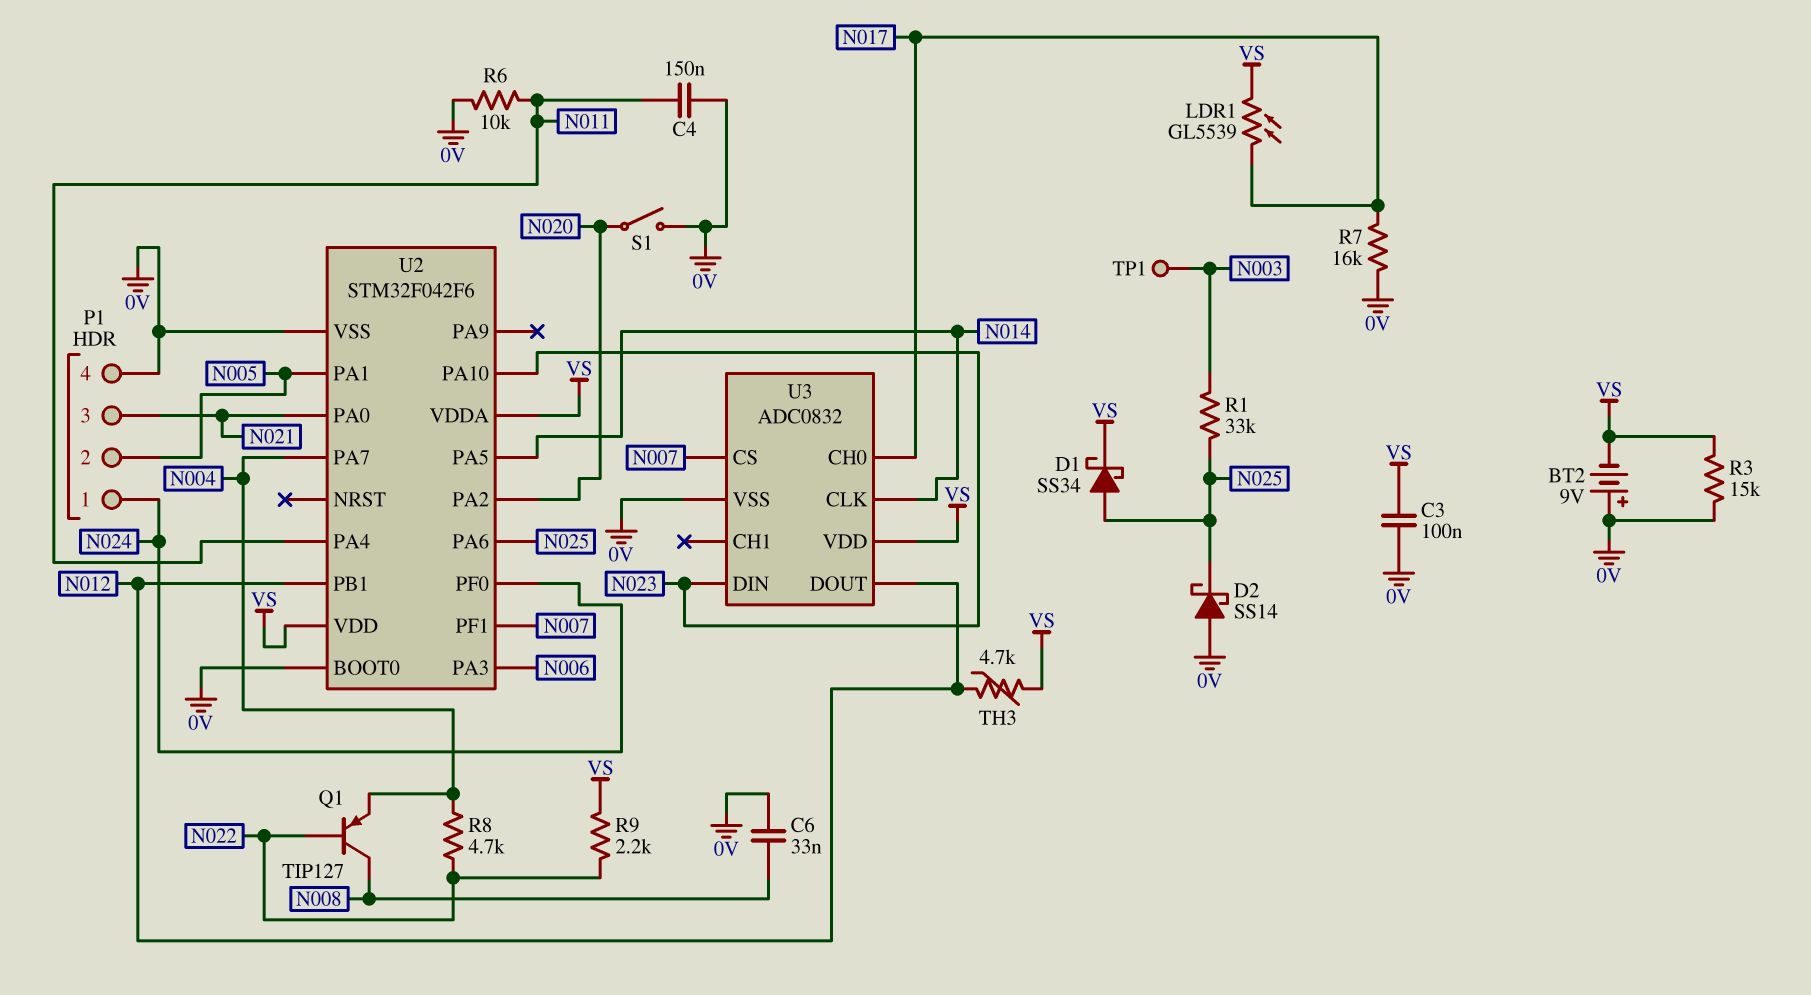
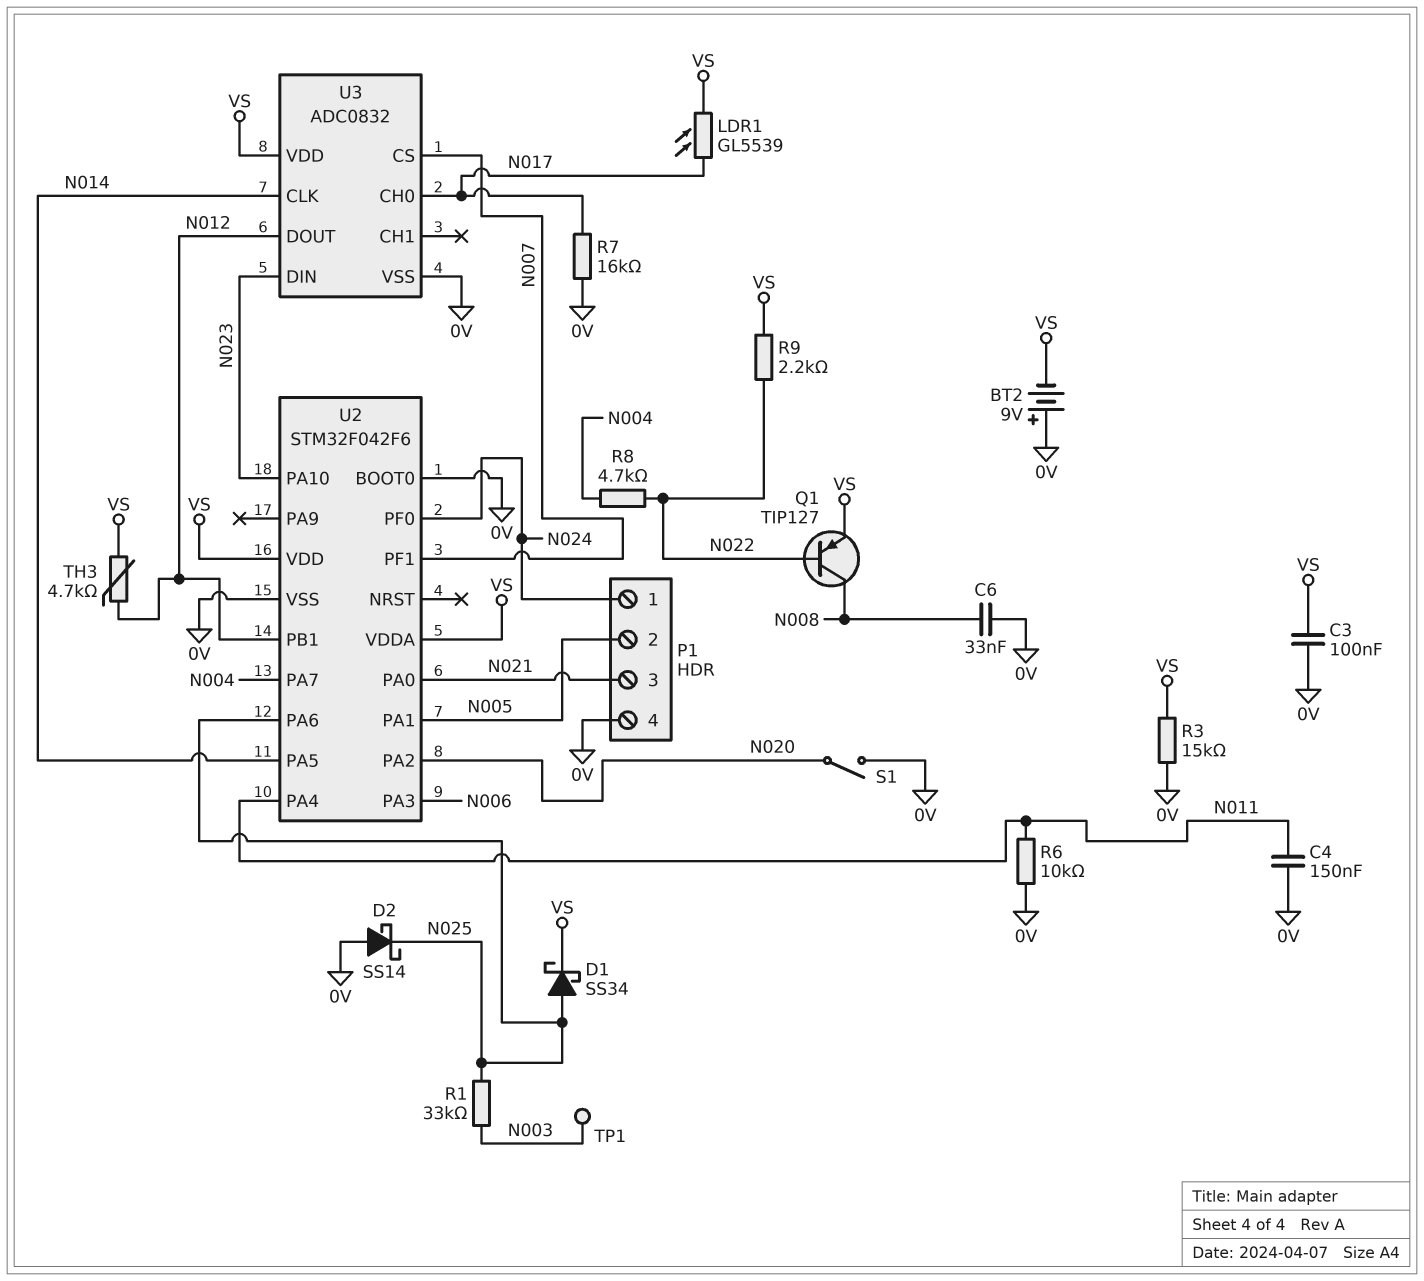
Q1: PNP TIP127 (B N022, C N008, E N004) -> PNP TIP127 (B N022, C N008, E VS)

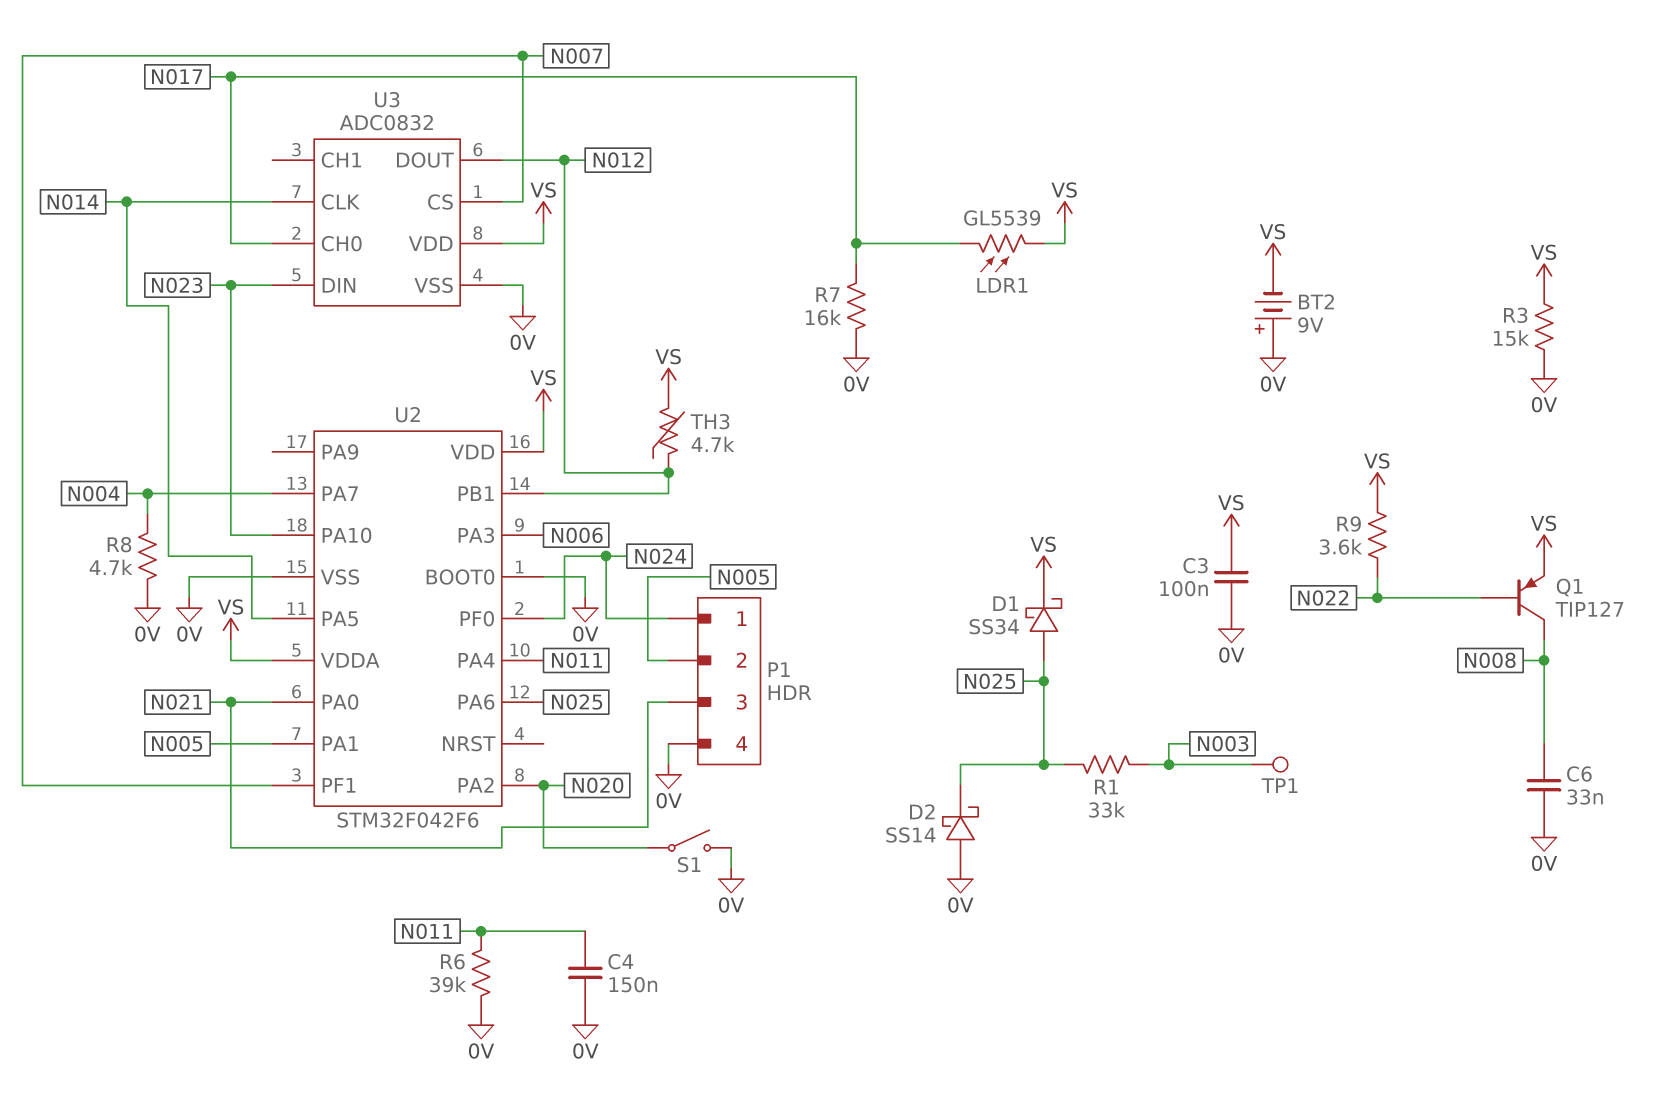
R6: 10k (0V, N011) -> 39k (0V, N011)
R8: 4.7k (N004, N022) -> 4.7k (0V, N004)
R9: 2.2k (N022, VS) -> 3.6k (N022, VS)

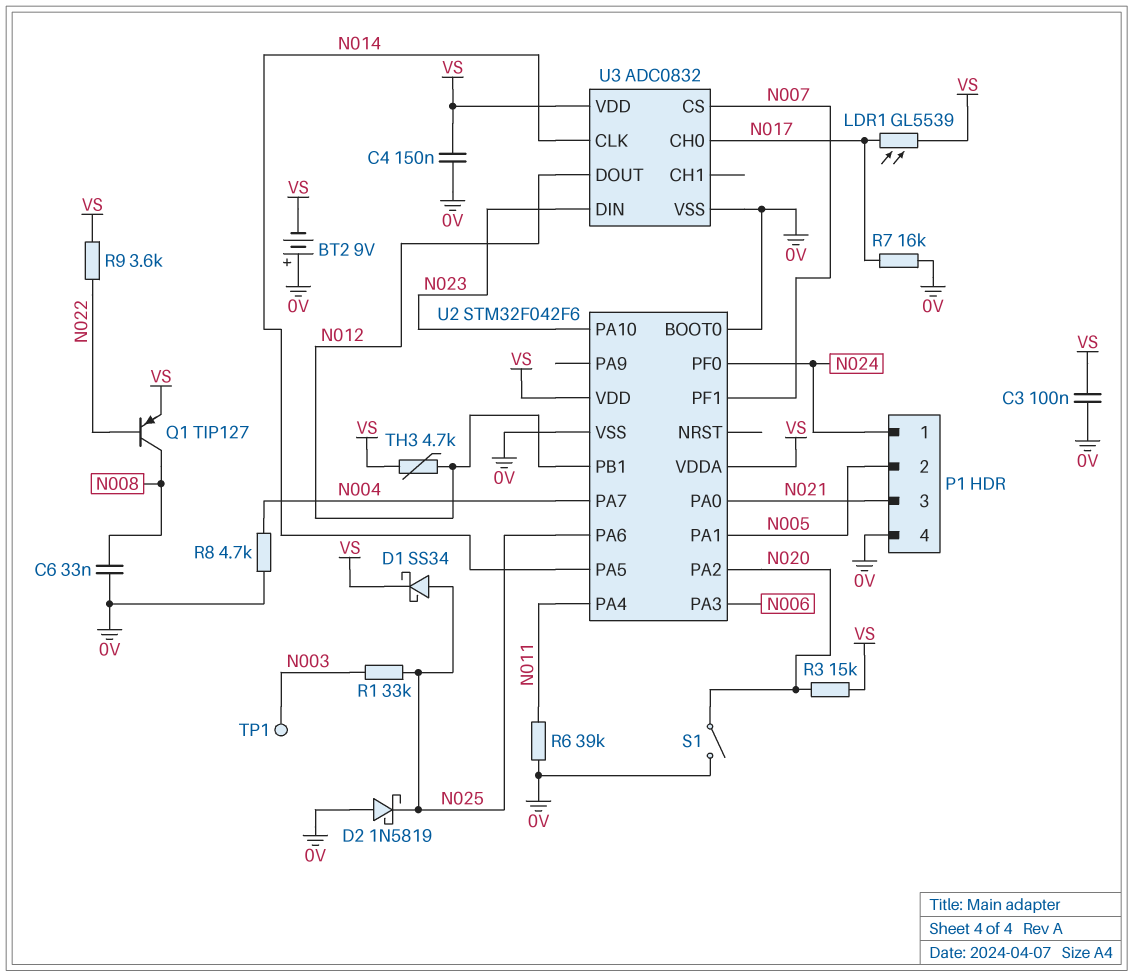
C4: 150nF (0V, N011) -> 150nF (0V, VS)
D2: schottky SS14 (A 0V, K N025) -> schottky 1N5819 (A 0V, K N025)
R3: 15k (0V, VS) -> 15k (N020, VS)

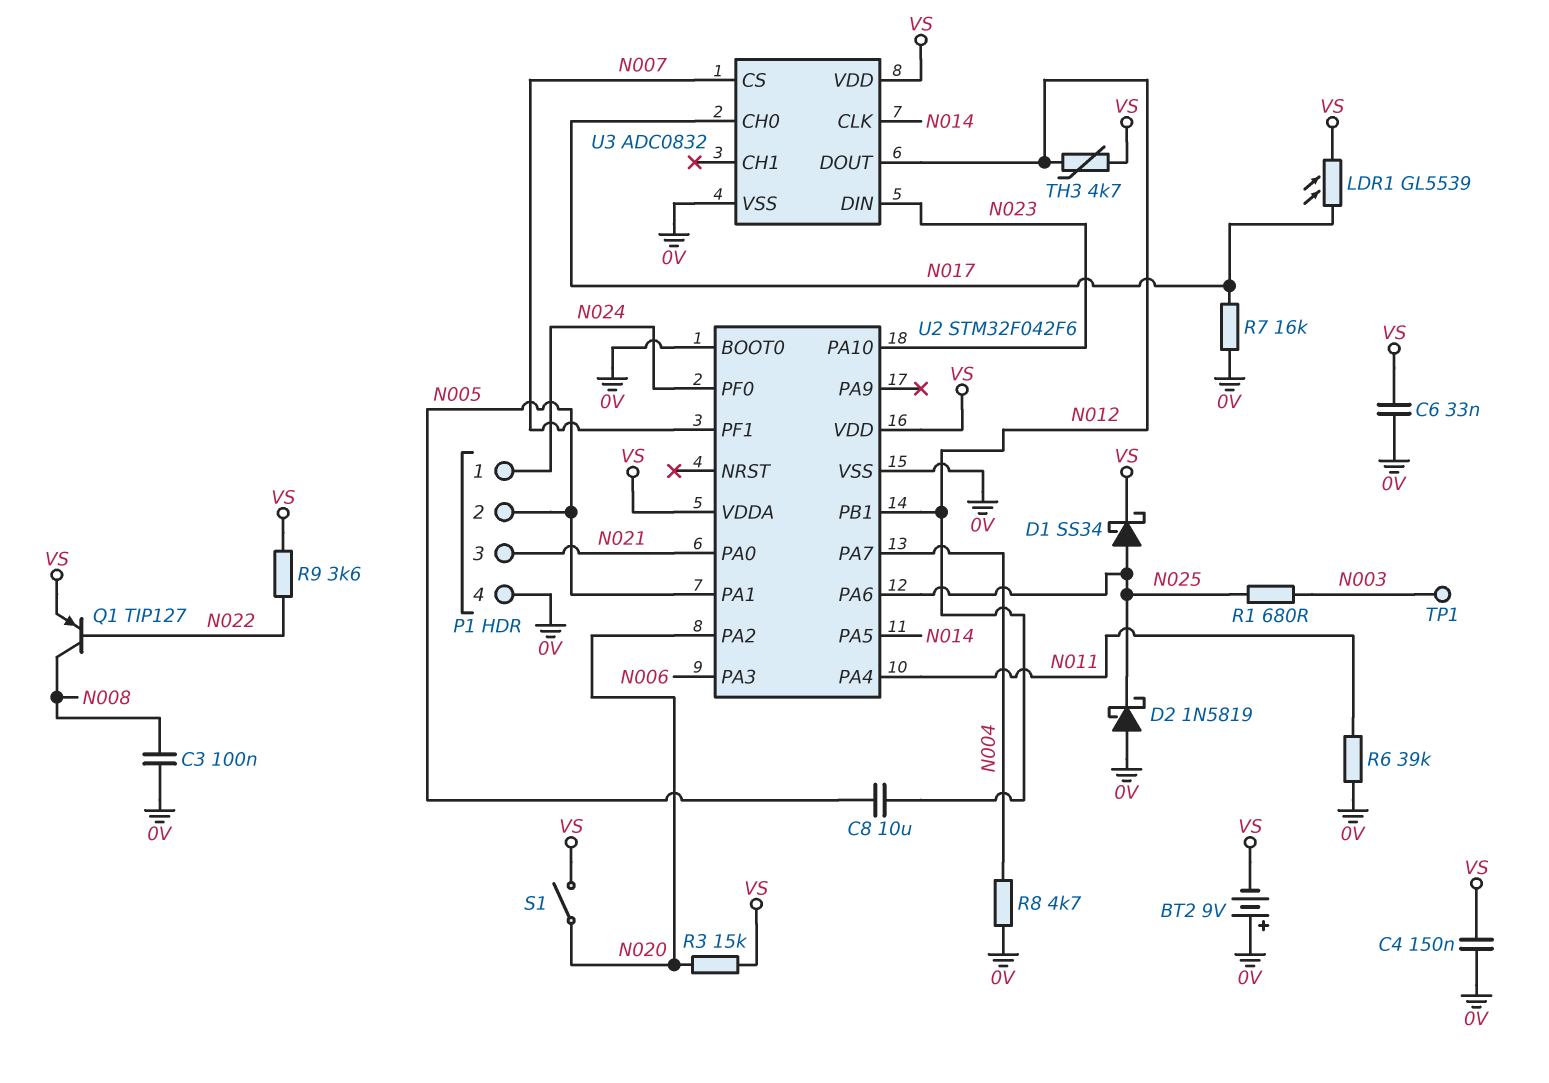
C3: 100nF (0V, VS) -> 100nF (0V, N008)
C6: 33nF (0V, N008) -> 33nF (0V, VS)
C8: none -> 10uF (N005, N012)
R1: 33k (N003, N025) -> 680 (N003, N025)
S1: switch (0V, N020) -> switch (N020, VS)

